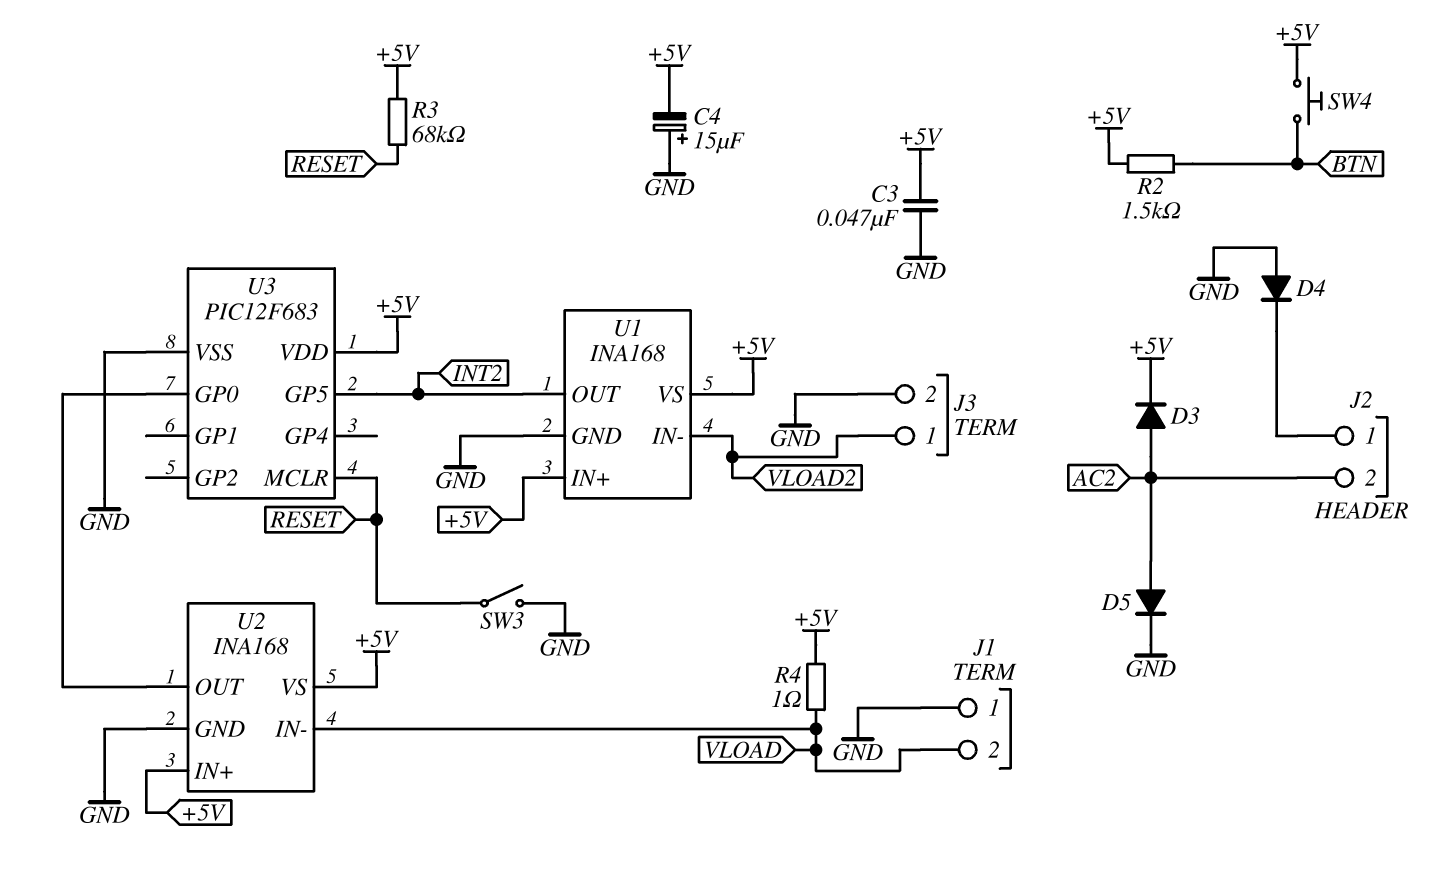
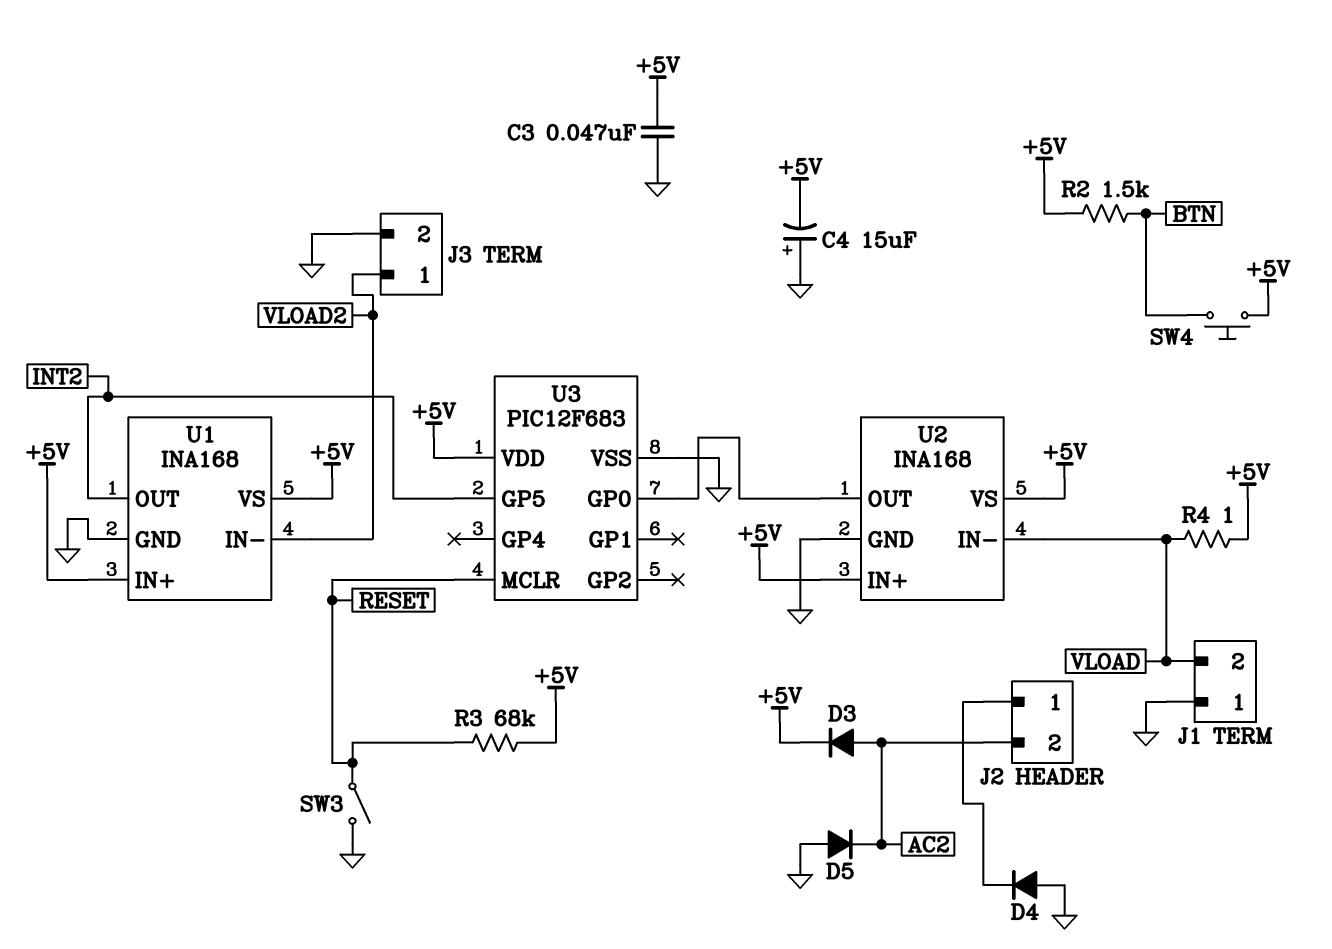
D5: diode (A AC2, K GND) -> diode (A GND, K AC2)

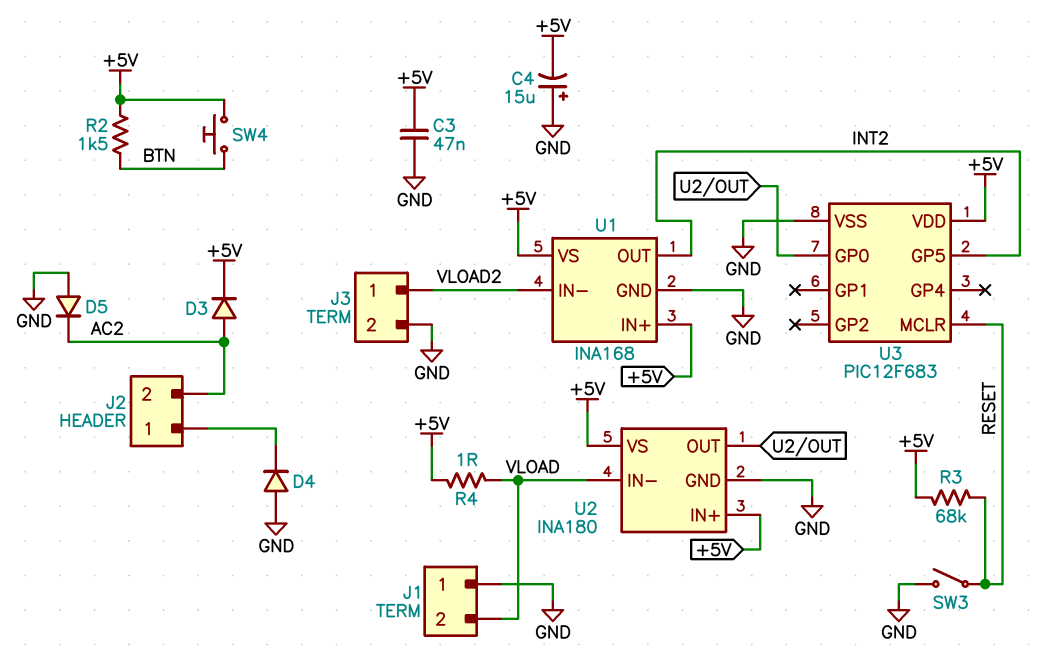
U2: INA168 -> INA180

